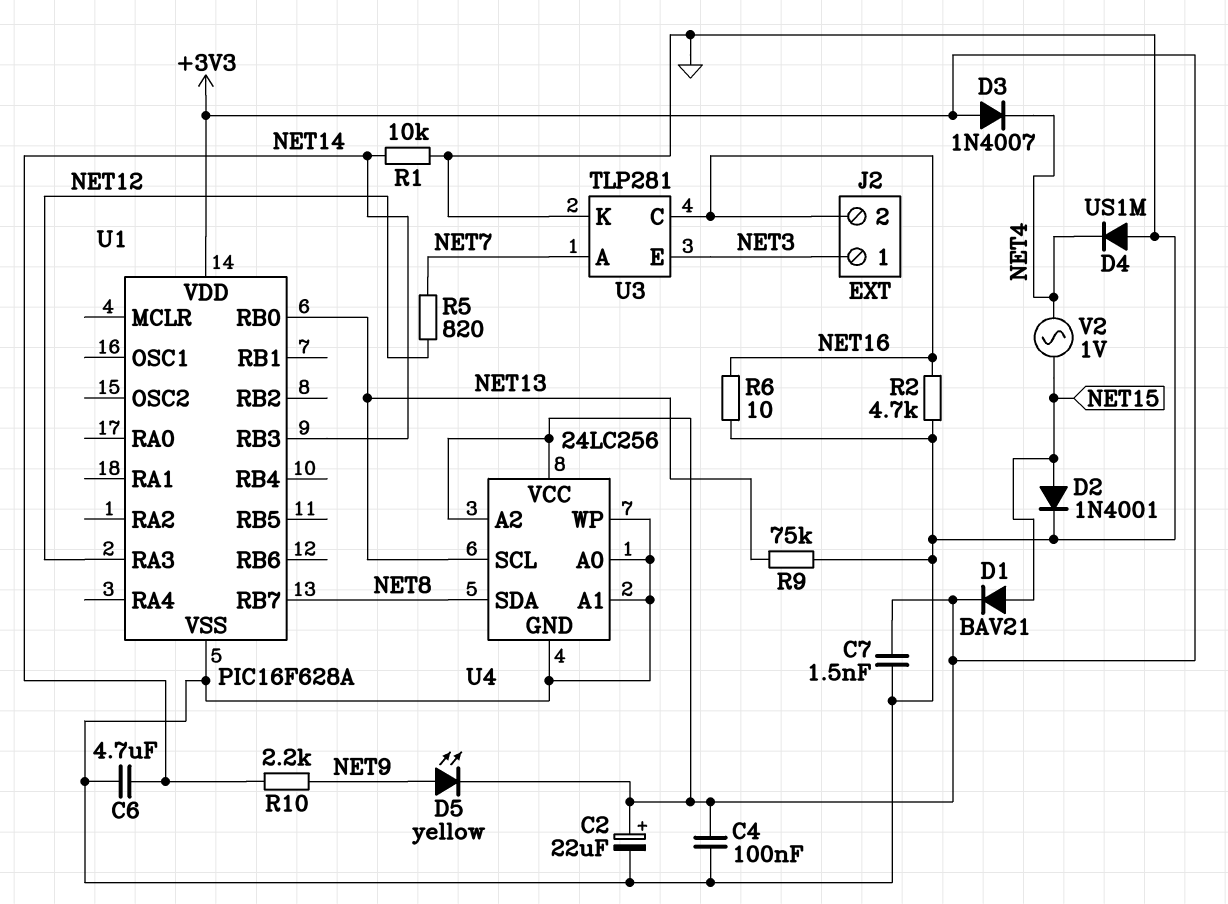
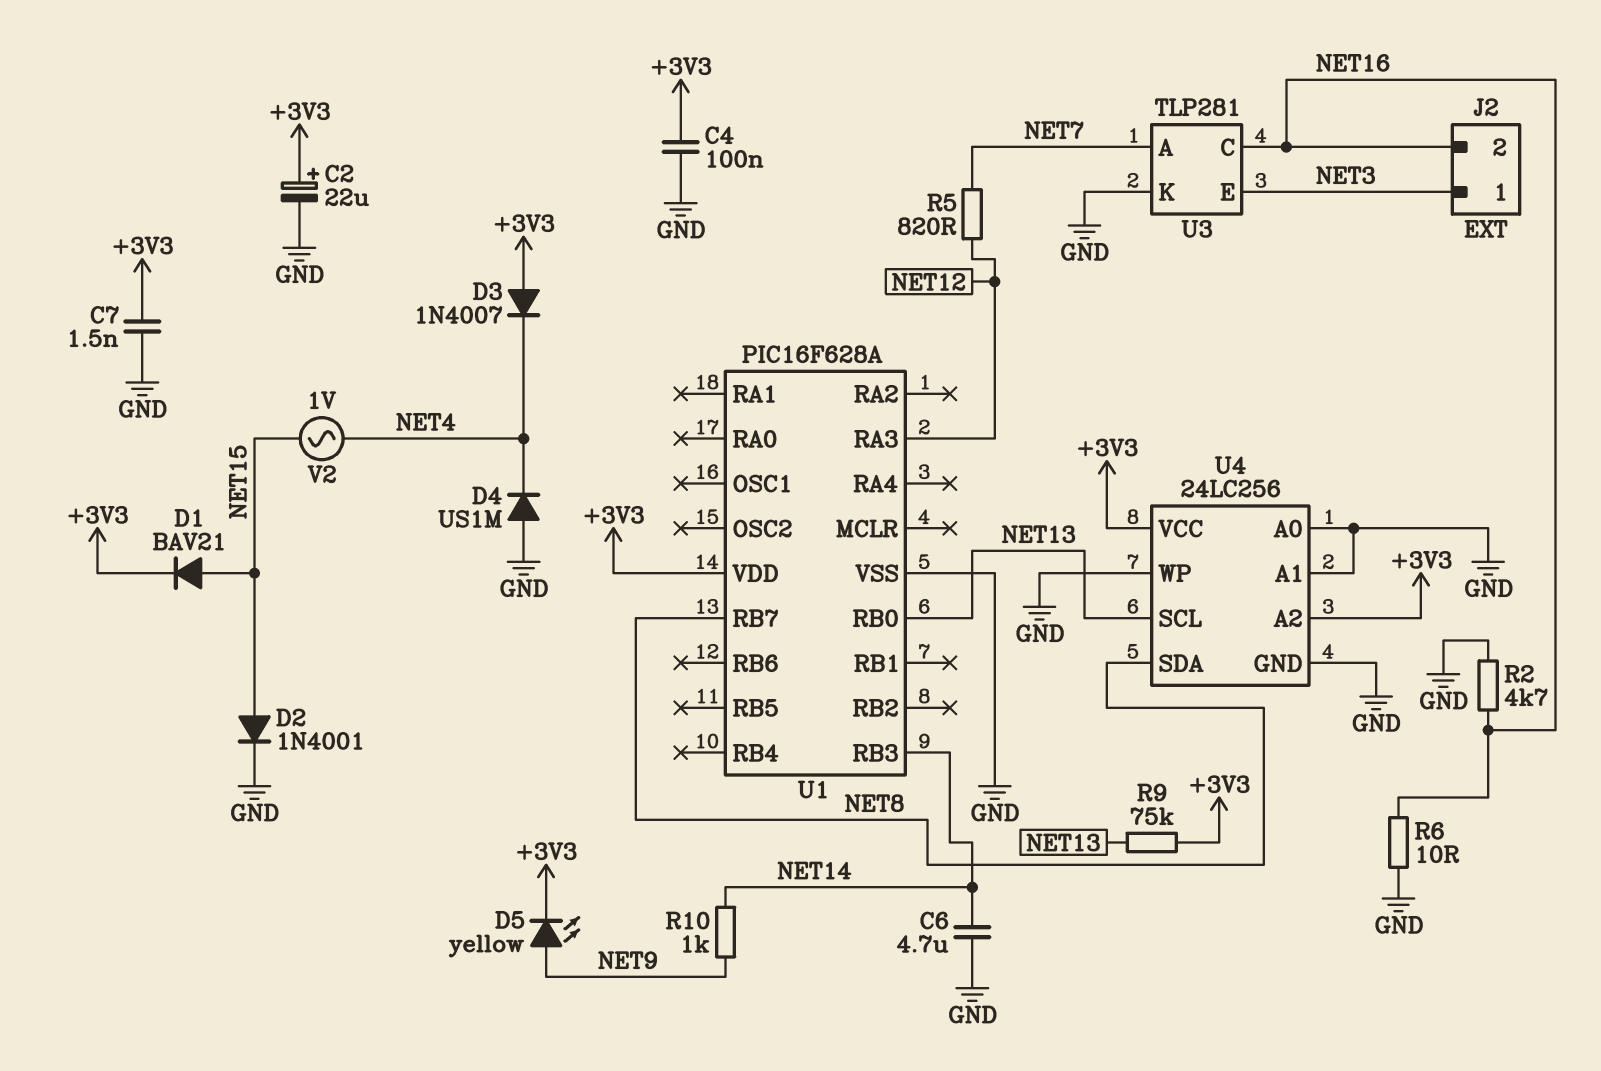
R1: 10k (GND, NET14) -> none
R9: 75k (GND, NET13) -> 75k (+3V3, NET13)
R10: 2.2k (NET9, NET14) -> 1k (NET9, NET14)

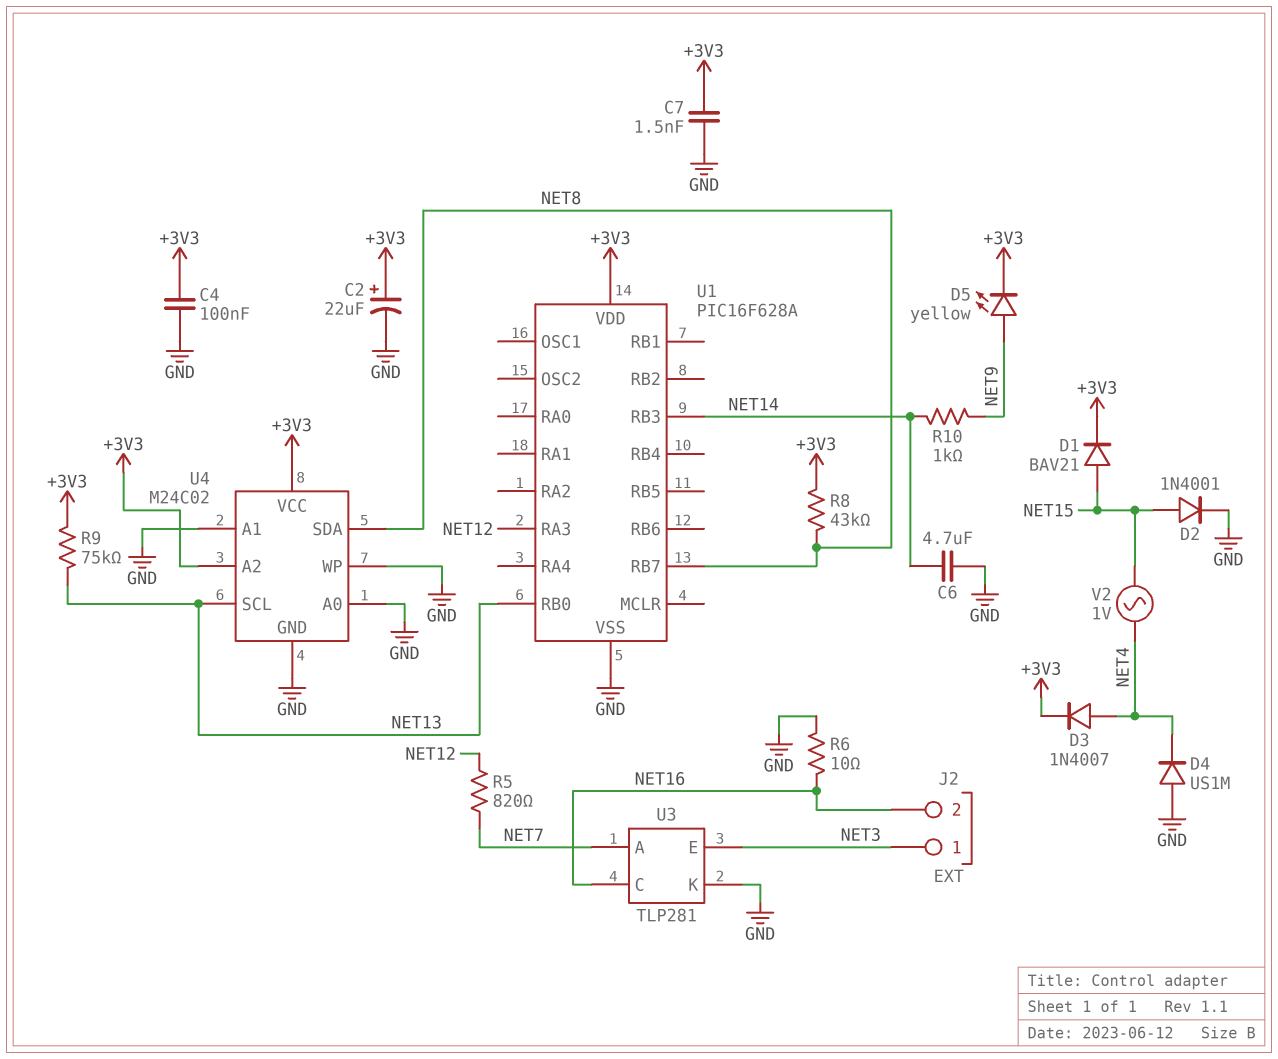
D3: diode 1N4007 (A +3V3, K NET4) -> diode 1N4007 (A NET4, K +3V3)
R2: 4.7k (GND, NET16) -> none
R8: none -> 43k (+3V3, NET8)
U4: 24LC256 -> M24C02

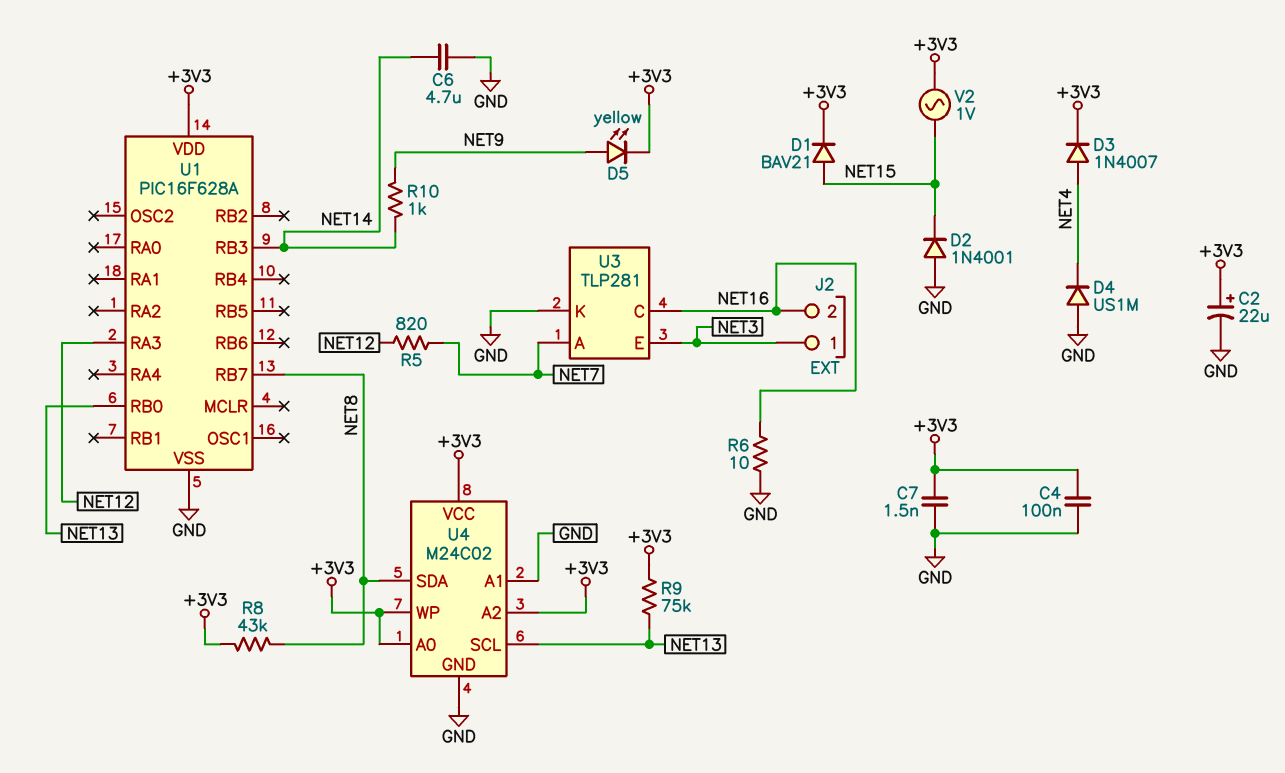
D2: diode 1N4001 (A NET15, K GND) -> diode 1N4001 (A GND, K NET15)
U4 pin A0: GND -> +3V3
U4 pin WP: GND -> +3V3
V2: AC 1V (NET4, NET15) -> AC 1V (+3V3, NET15)

